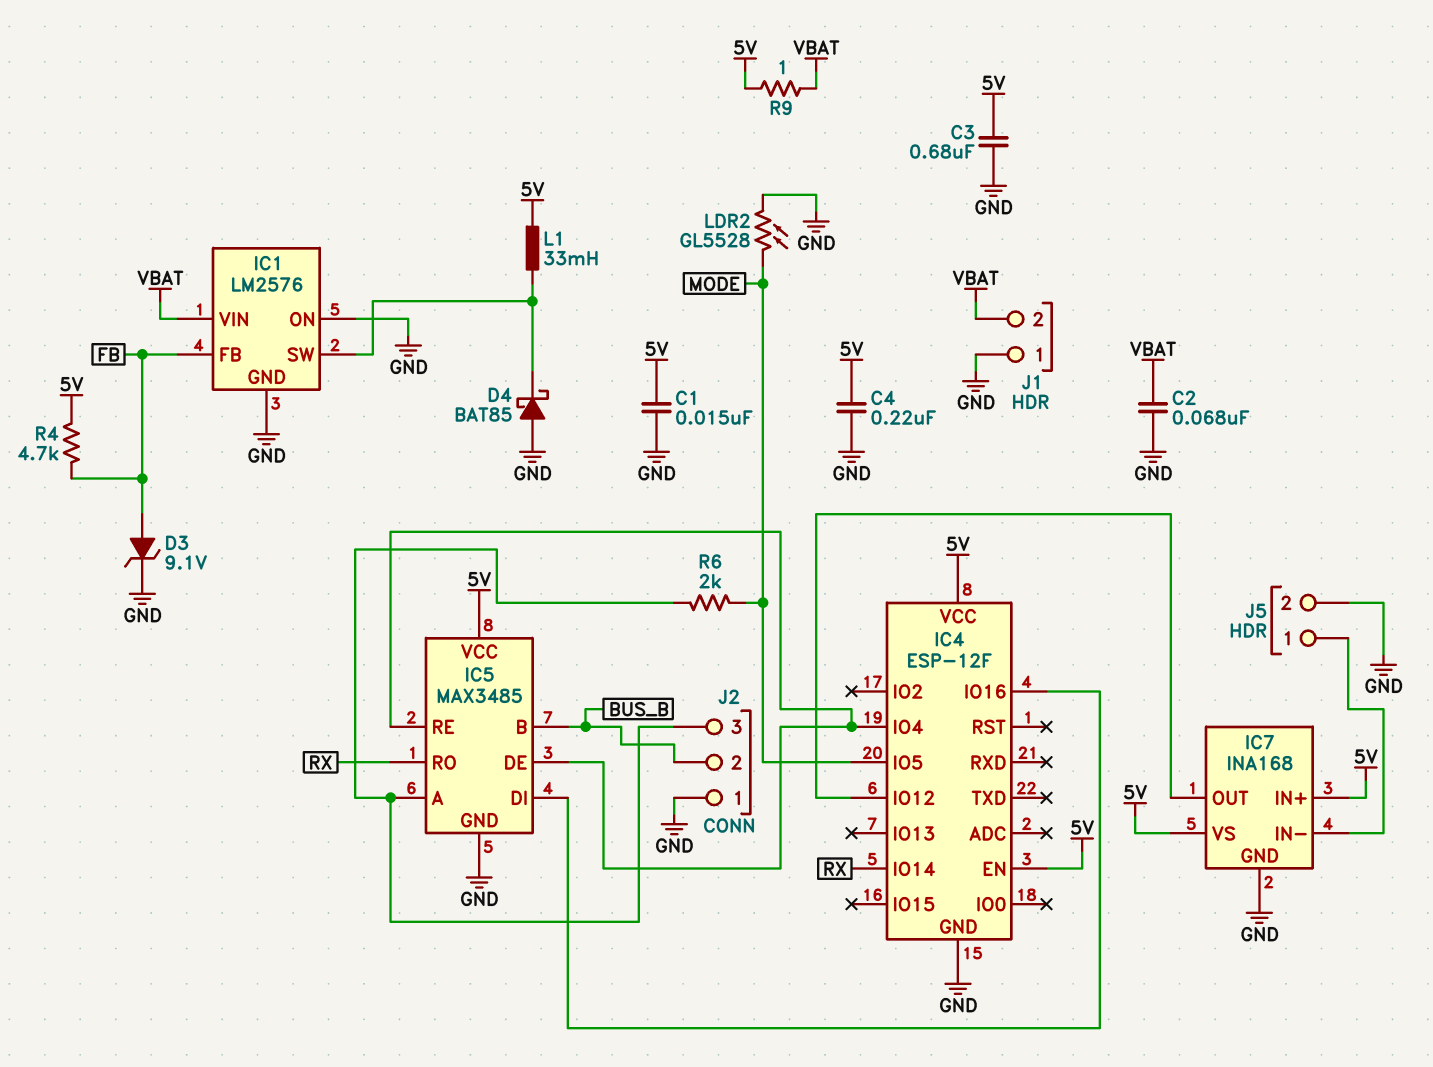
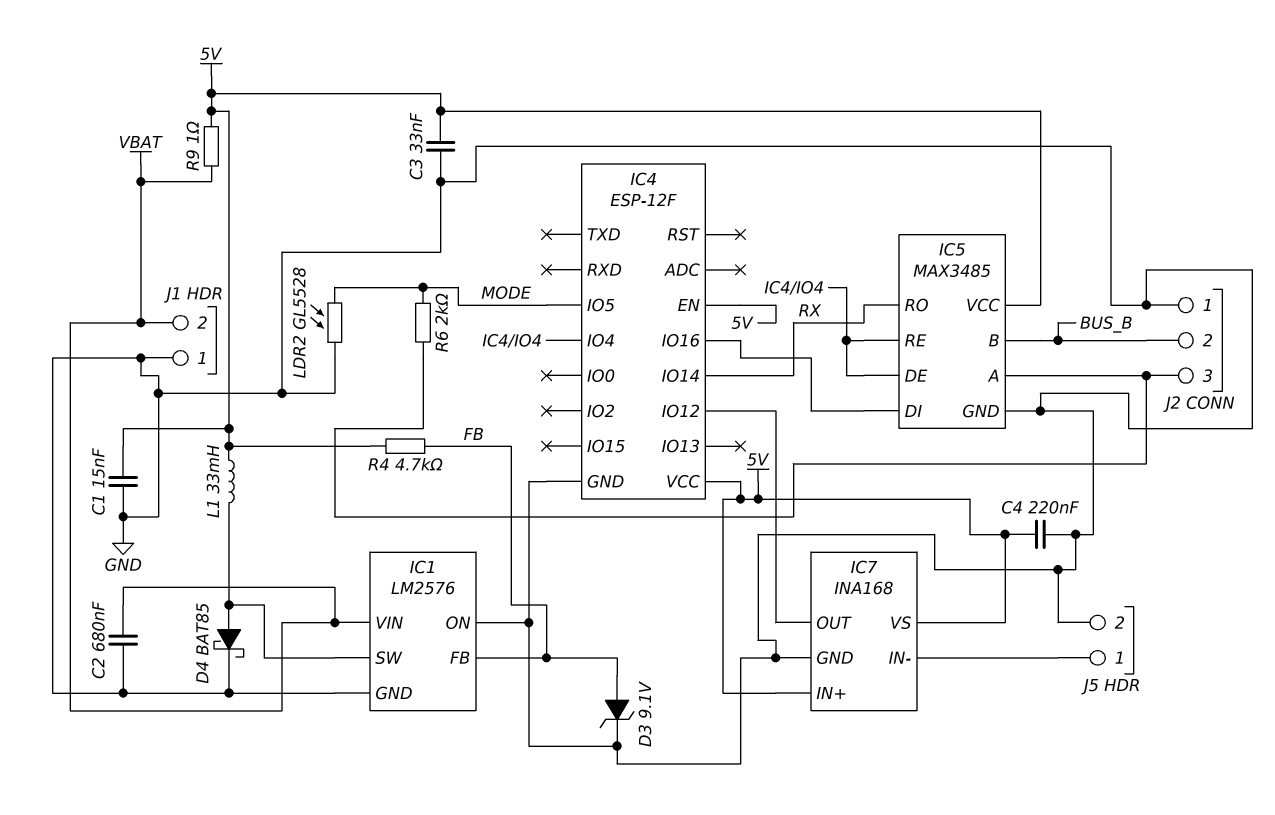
C2: 68nF (GND, VBAT) -> 680nF (GND, VBAT)
C3: 680nF (5V, GND) -> 33nF (5V, GND)
D4: schottky BAT85 (A GND, K IC1/SW) -> schottky BAT85 (A IC1/SW, K GND)

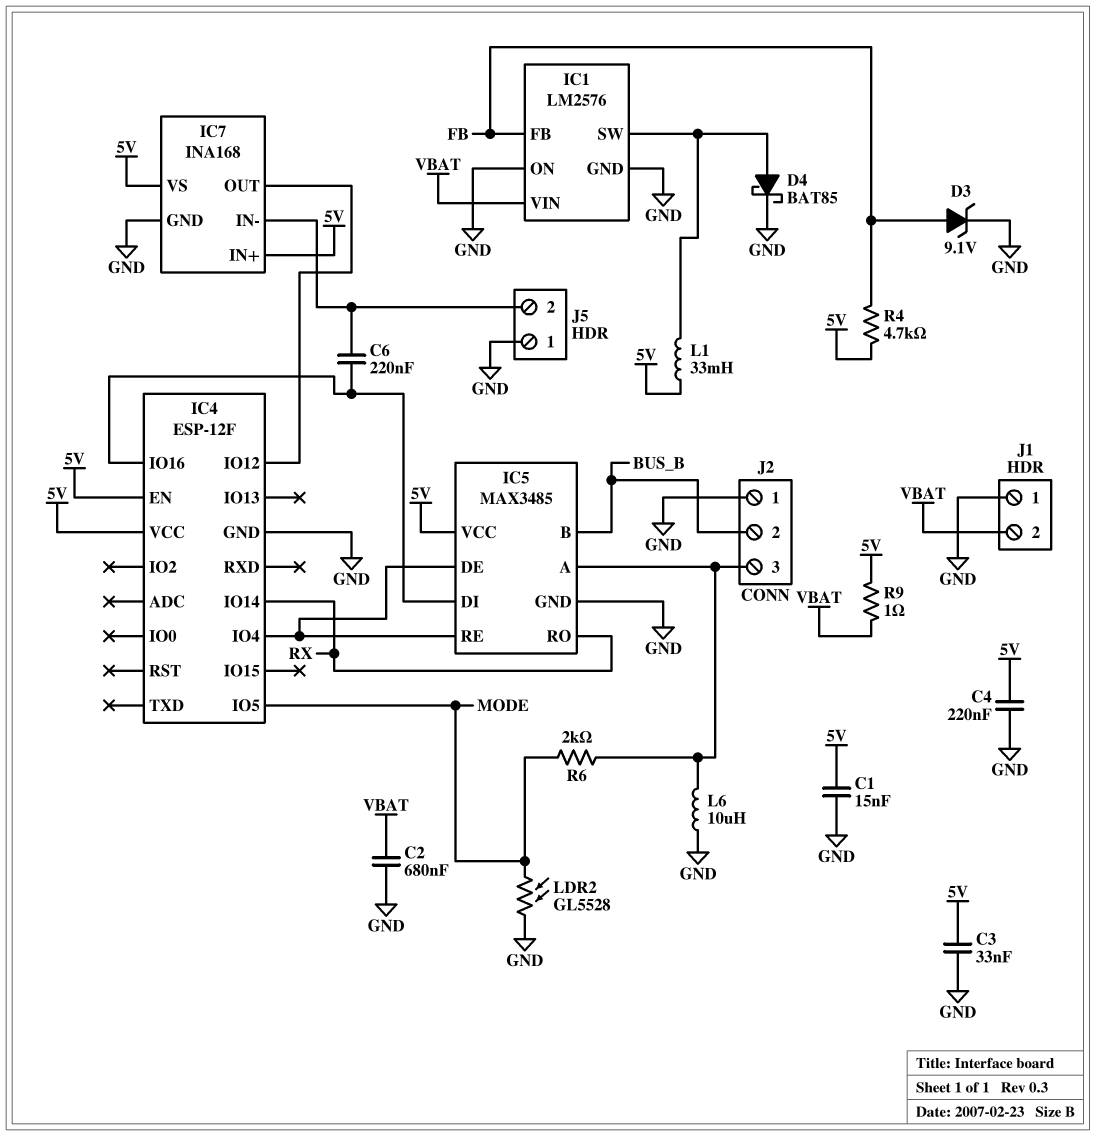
C6: none -> 220nF (IC4/IO16, IC7/IN-)
J5 pin 1: IC7/IN- -> GND
J5 pin 2: GND -> IC7/IN-
L6: none -> 10uH (GND, IC5/A)

